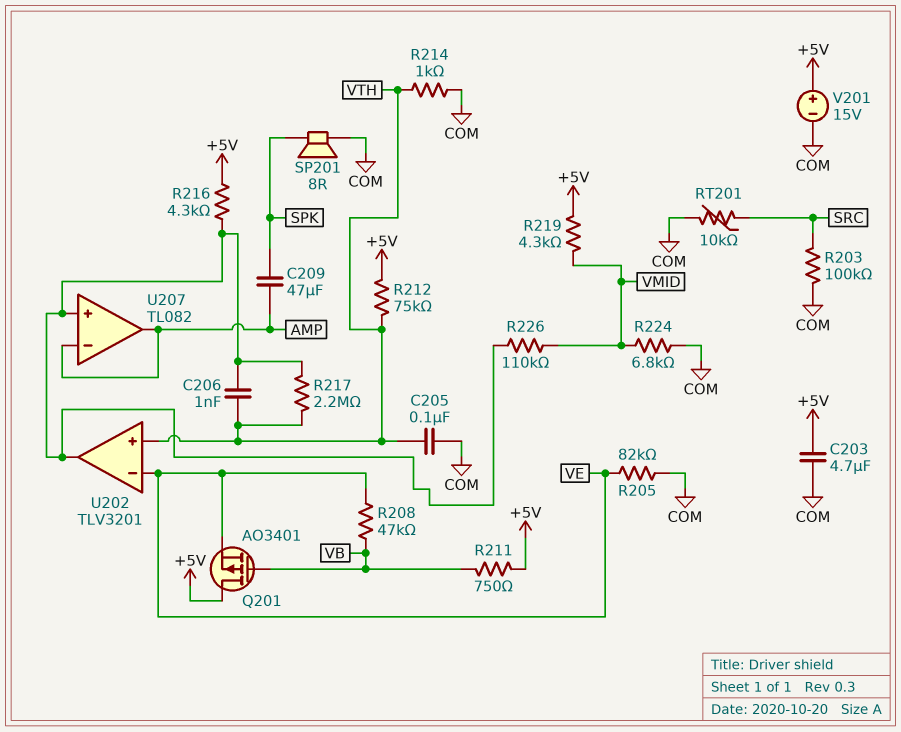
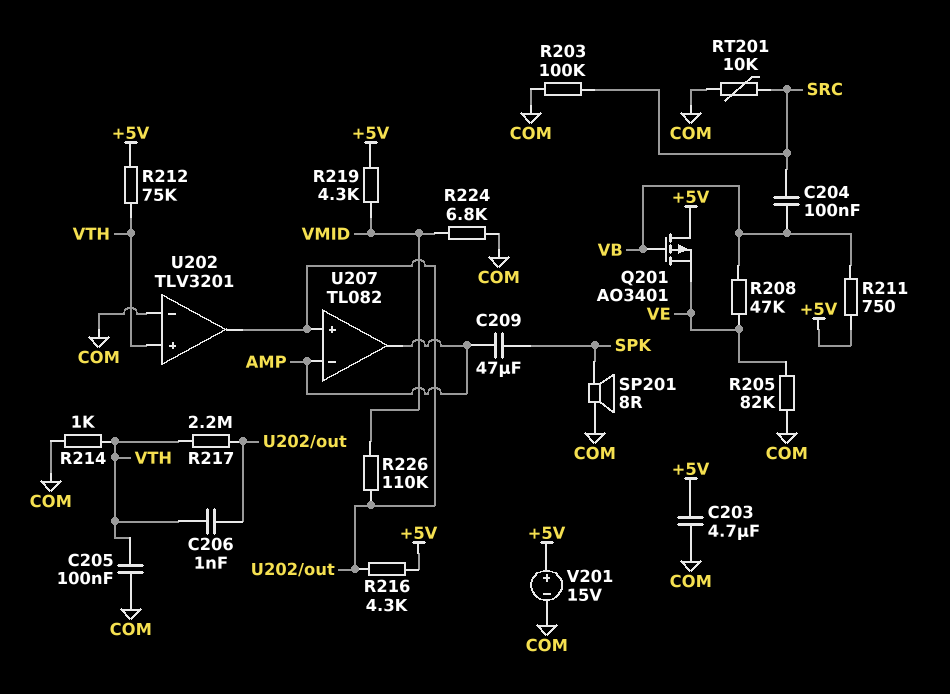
C204: none -> 100nF (SRC, VB)
U202 pin in-: VE -> COM

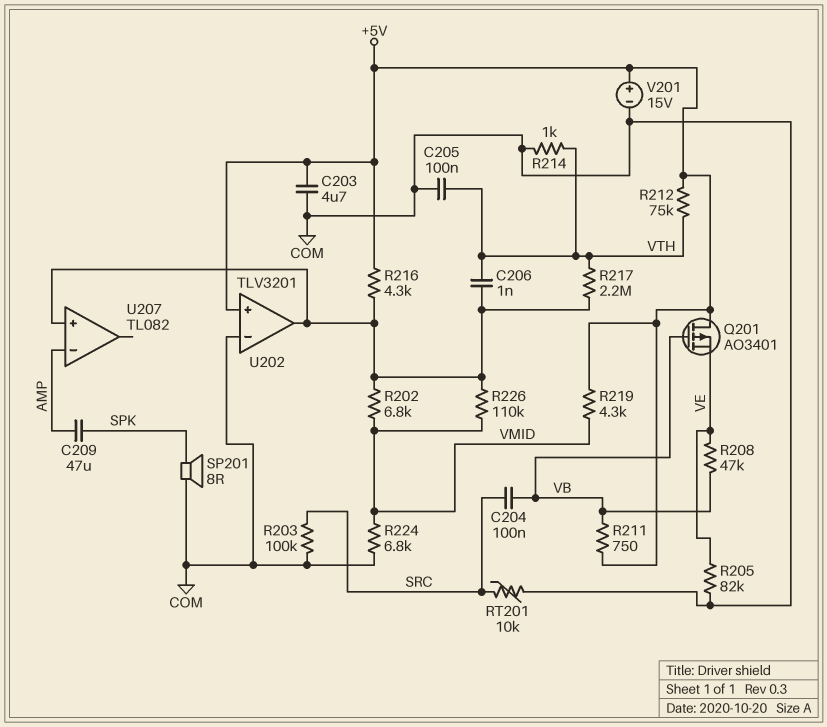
R202: none -> 6.8k (U202/out, VMID)
U202 pin in+: VTH -> +5V
U207 pin out: AMP -> none

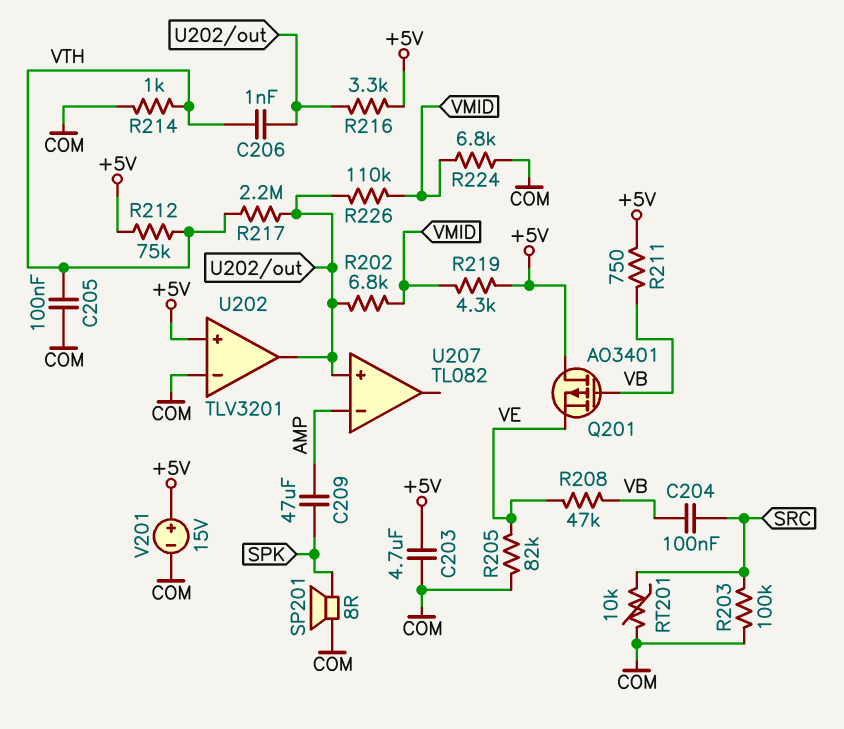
R216: 4.3k (+5V, U202/out) -> 3.3k (+5V, U202/out)

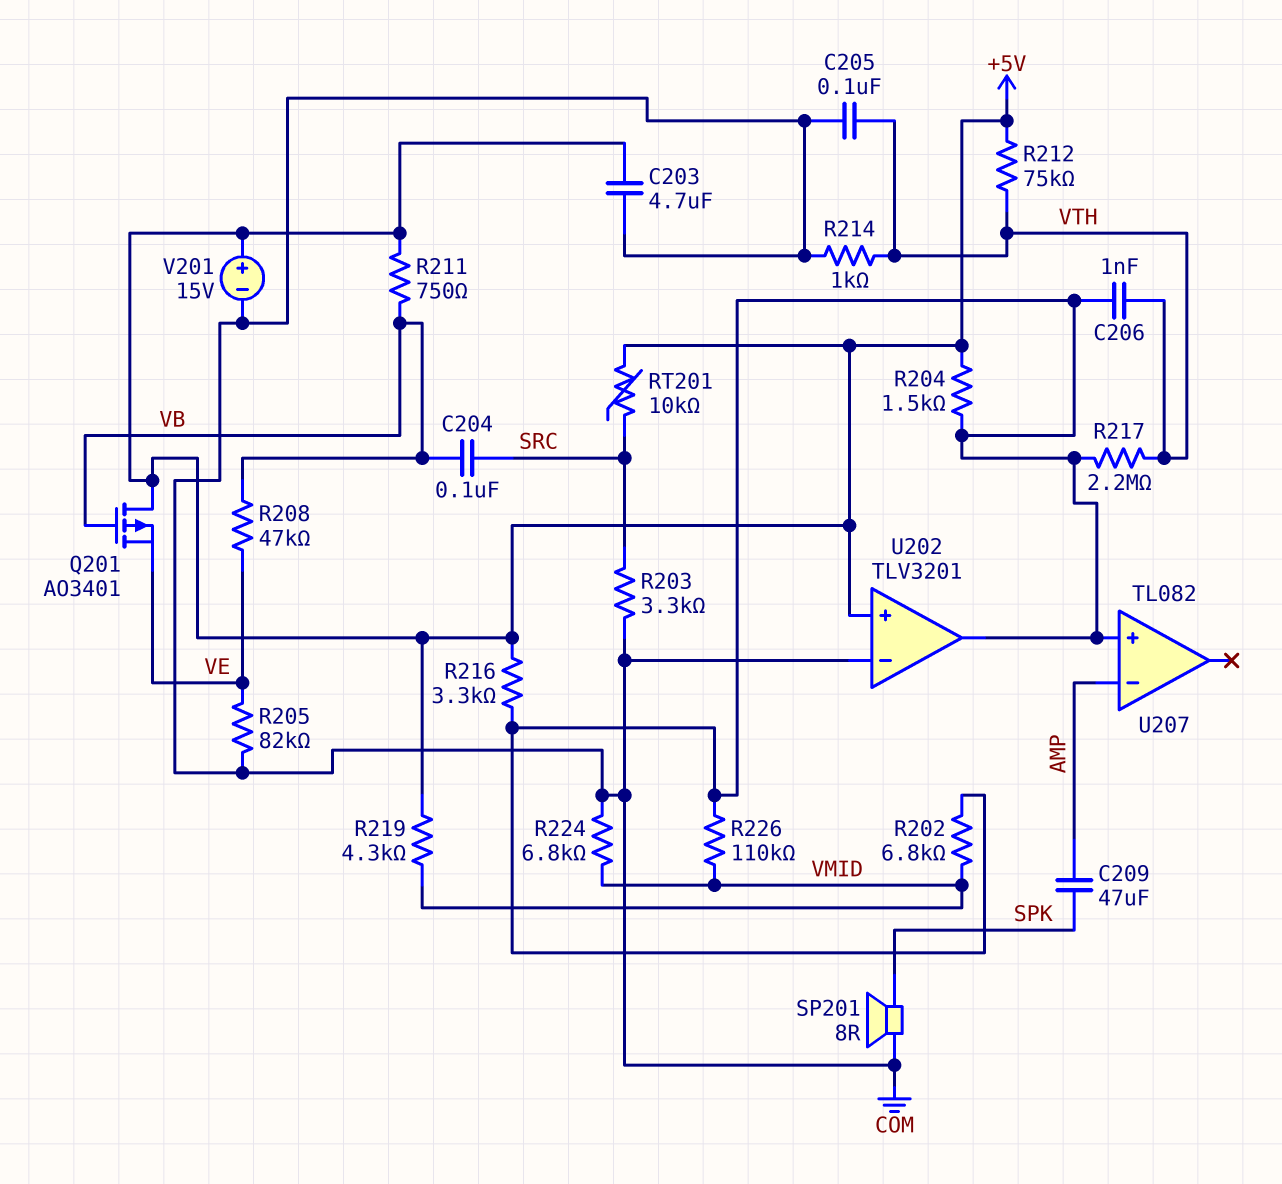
R203: 100k (COM, SRC) -> 3.3k (COM, SRC)
R204: none -> 1.5k (+5V, U202/out)
RT201: 10k (COM, SRC) -> 10k (+5V, SRC)

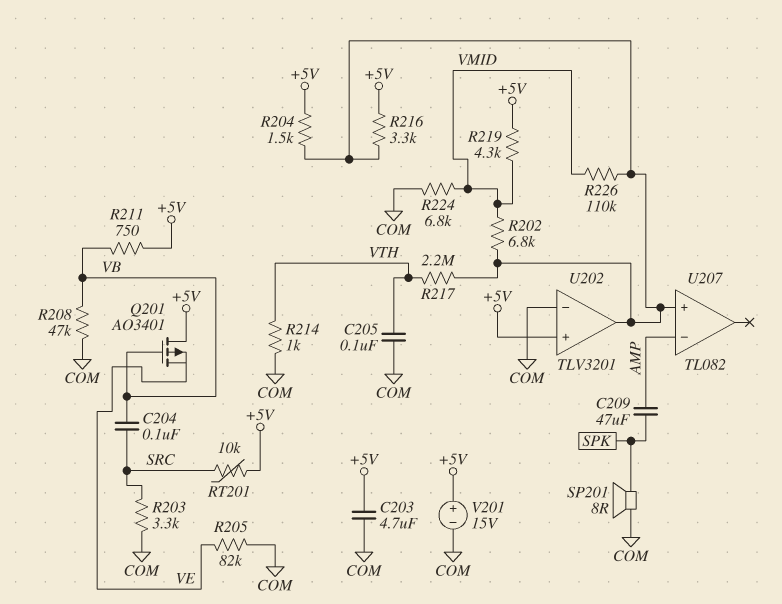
C206: 1nF (U202/out, VTH) -> none
R208: 47k (VB, VE) -> 47k (COM, VB)
R212: 75k (+5V, VTH) -> none

